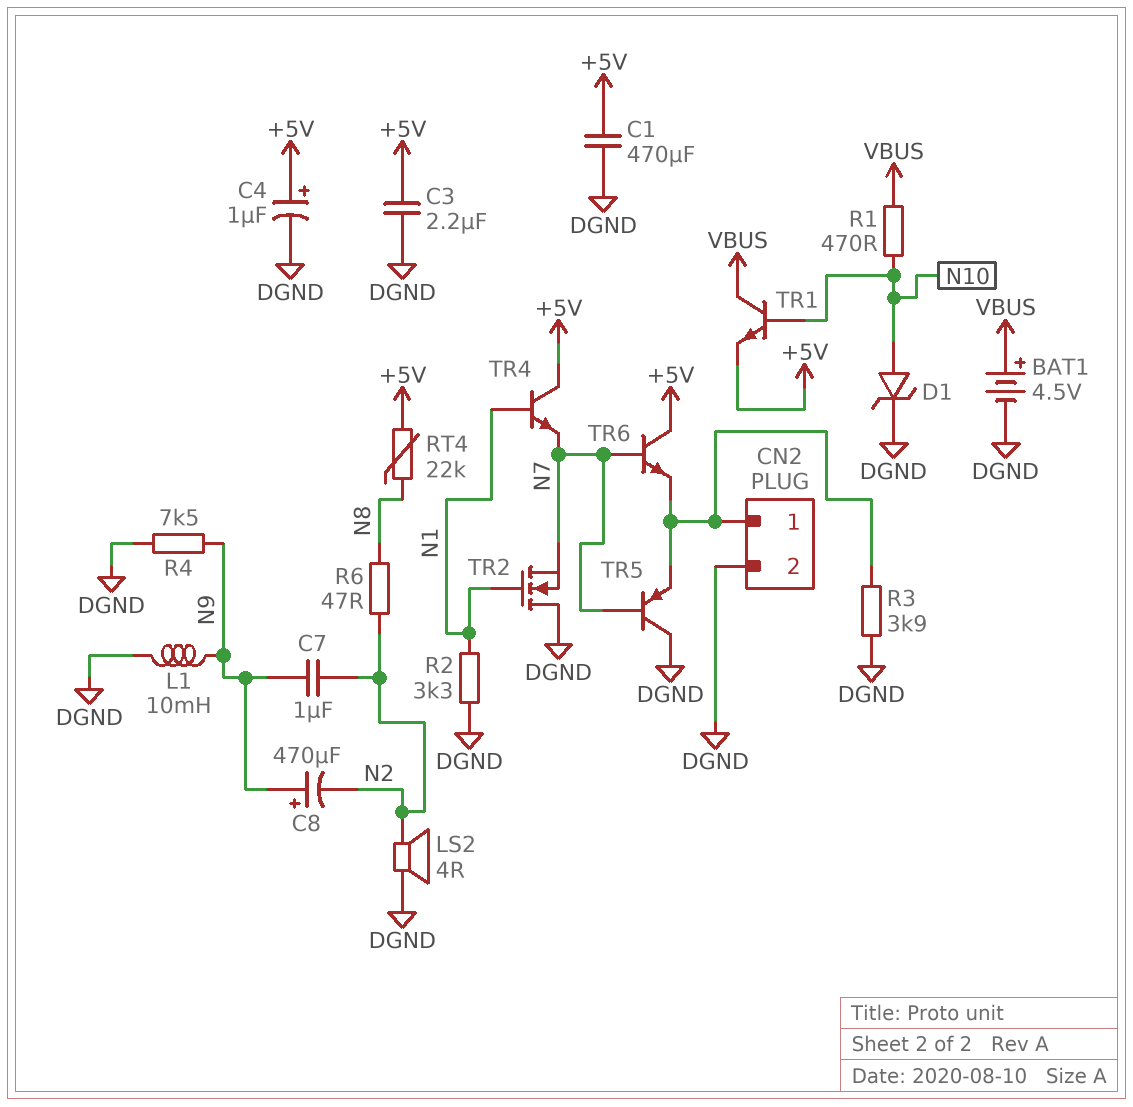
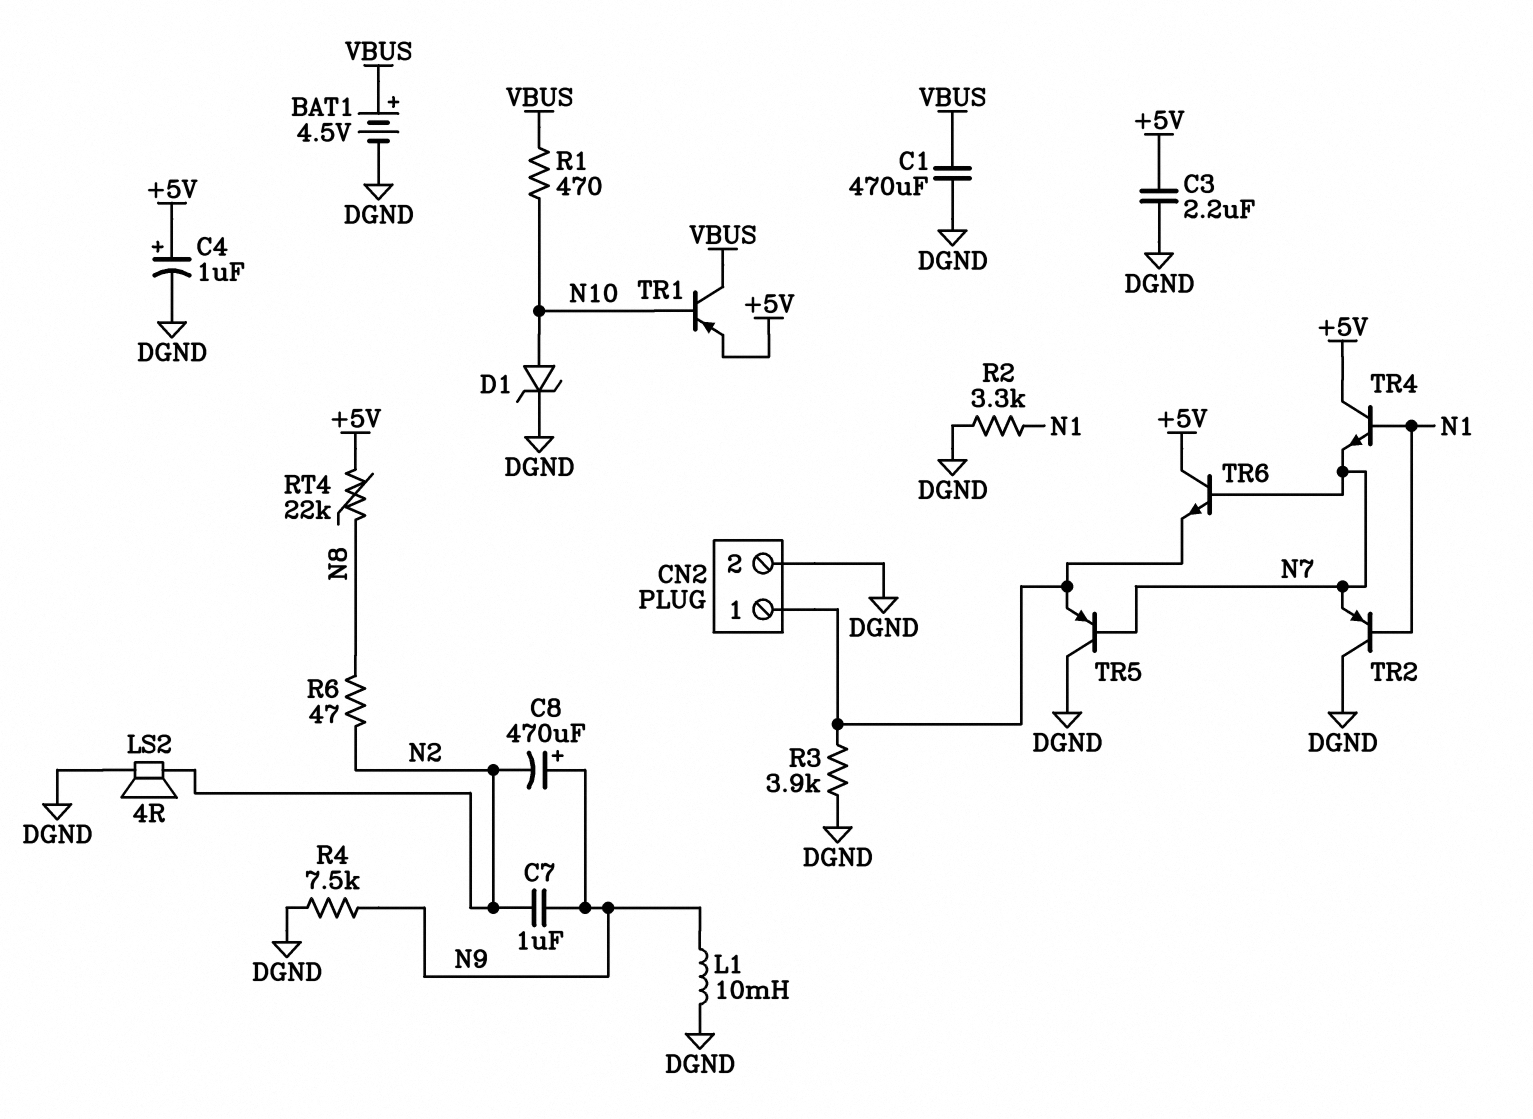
C1: 470uF (+5V, DGND) -> 470uF (DGND, VBUS)
TR1: NPN (B N10, C VBUS, E +5V) -> PNP (B N10, C VBUS, E +5V)
TR2: NMOS (G N1, D DGND, S N7) -> PNP (B N1, C DGND, E N7)

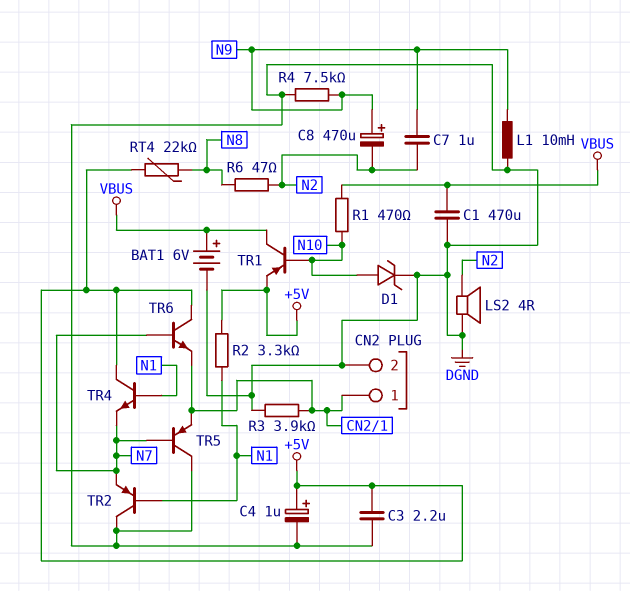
BAT1: 4.5V (plus VBUS, minus DGND) -> 6V (plus VBUS, minus DGND)
R2: 3.3k (DGND, N1) -> 3.3k (+5V, N1)

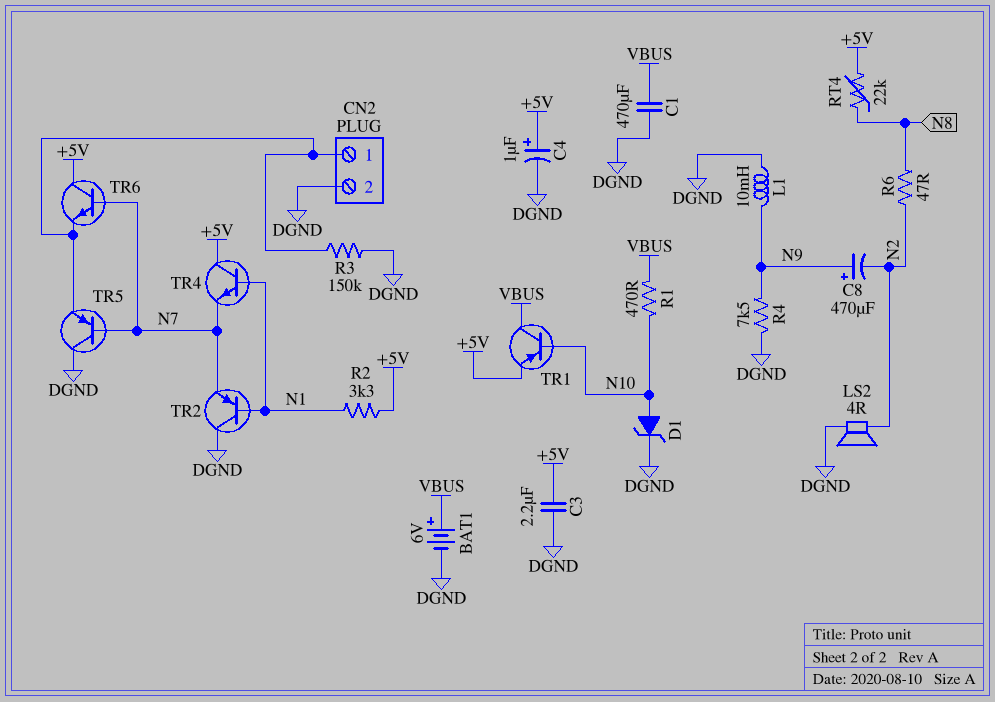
C7: 1uF (N2, N9) -> none
R3: 3.9k (CN2/1, DGND) -> 150k (CN2/1, DGND)

